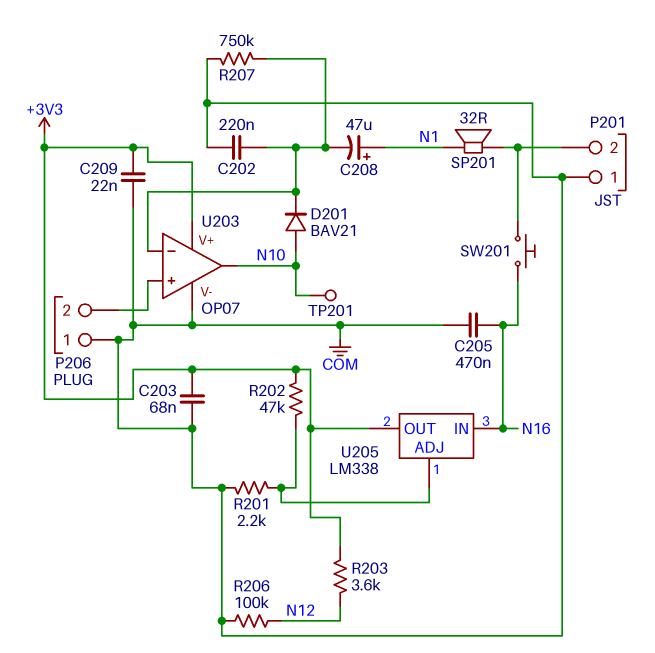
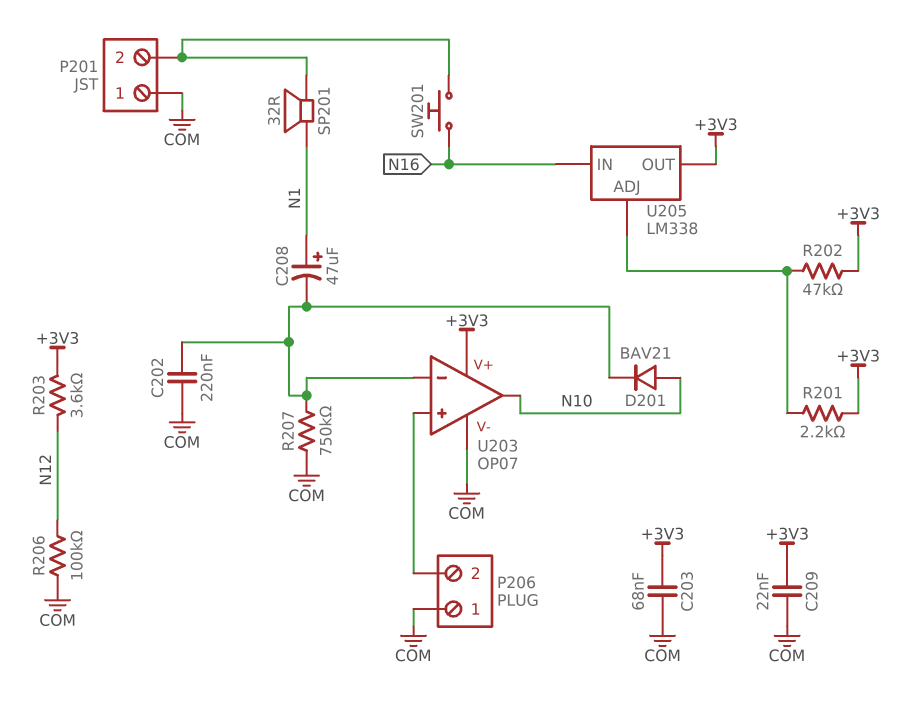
C205: 470nF (COM, N16) -> none
R201: 2.2k (COM, U205/ADJ) -> 2.2k (+3V3, U205/ADJ)
TP201: test point (N10) -> none

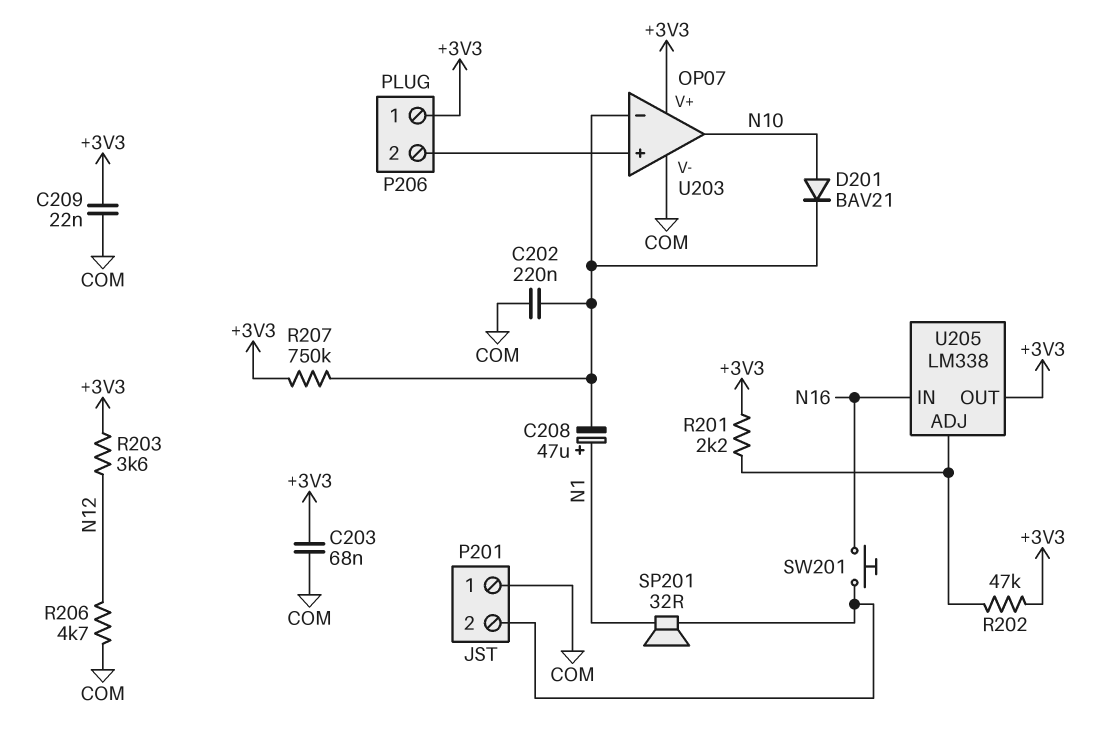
P206 pin 1: COM -> +3V3
R206: 100k (COM, N12) -> 4.7k (COM, N12)
R207: 750k (COM, U203/in-) -> 750k (+3V3, U203/in-)

